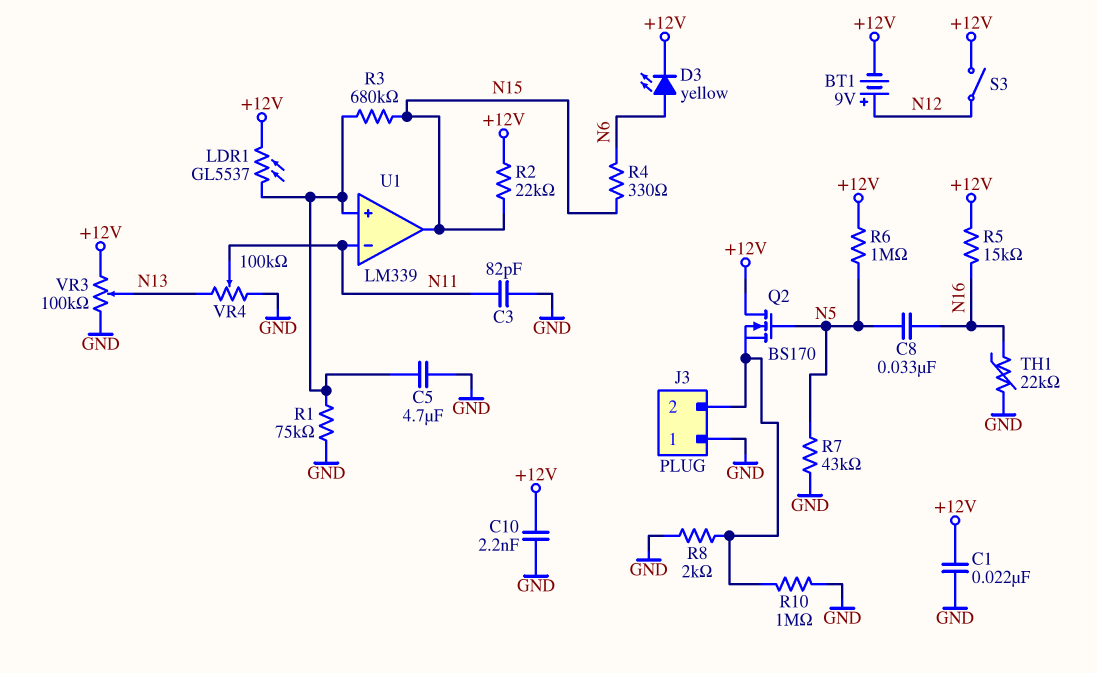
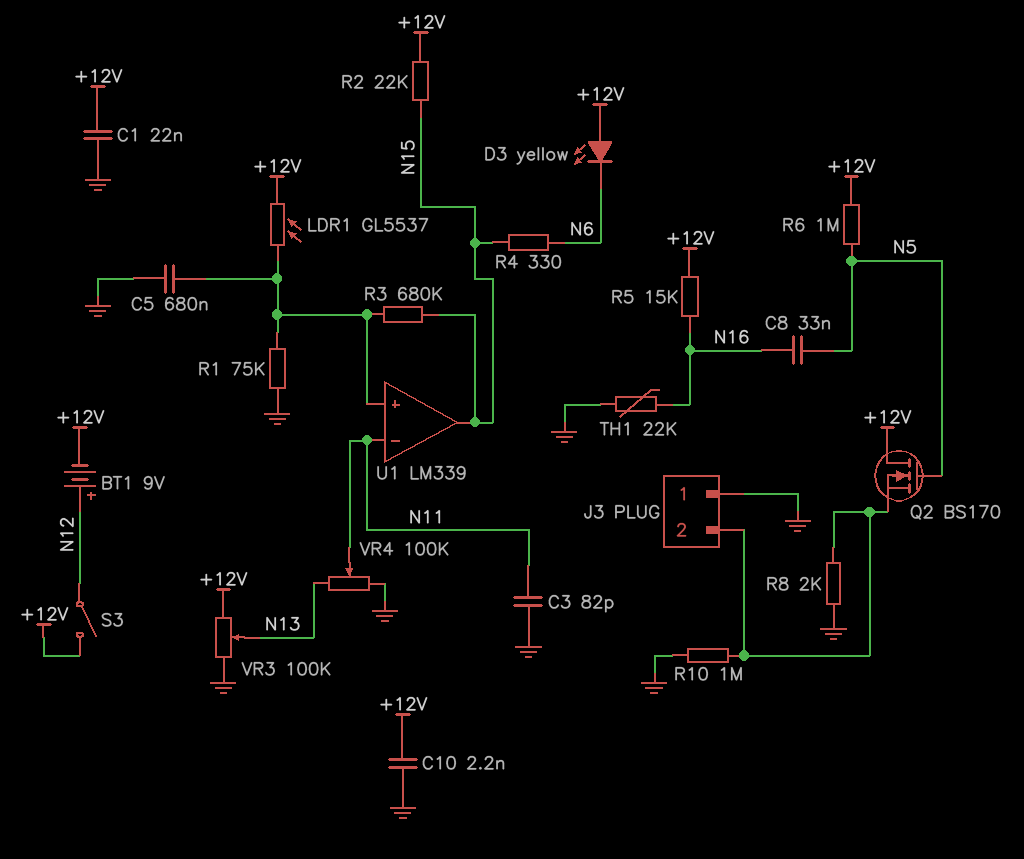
C5: 4.7uF (GND, U1/in+) -> 680nF (GND, U1/in+)
D3: LED yellow (A N6, K +12V) -> LED yellow (A +12V, K N6)
R7: 43k (GND, N5) -> none

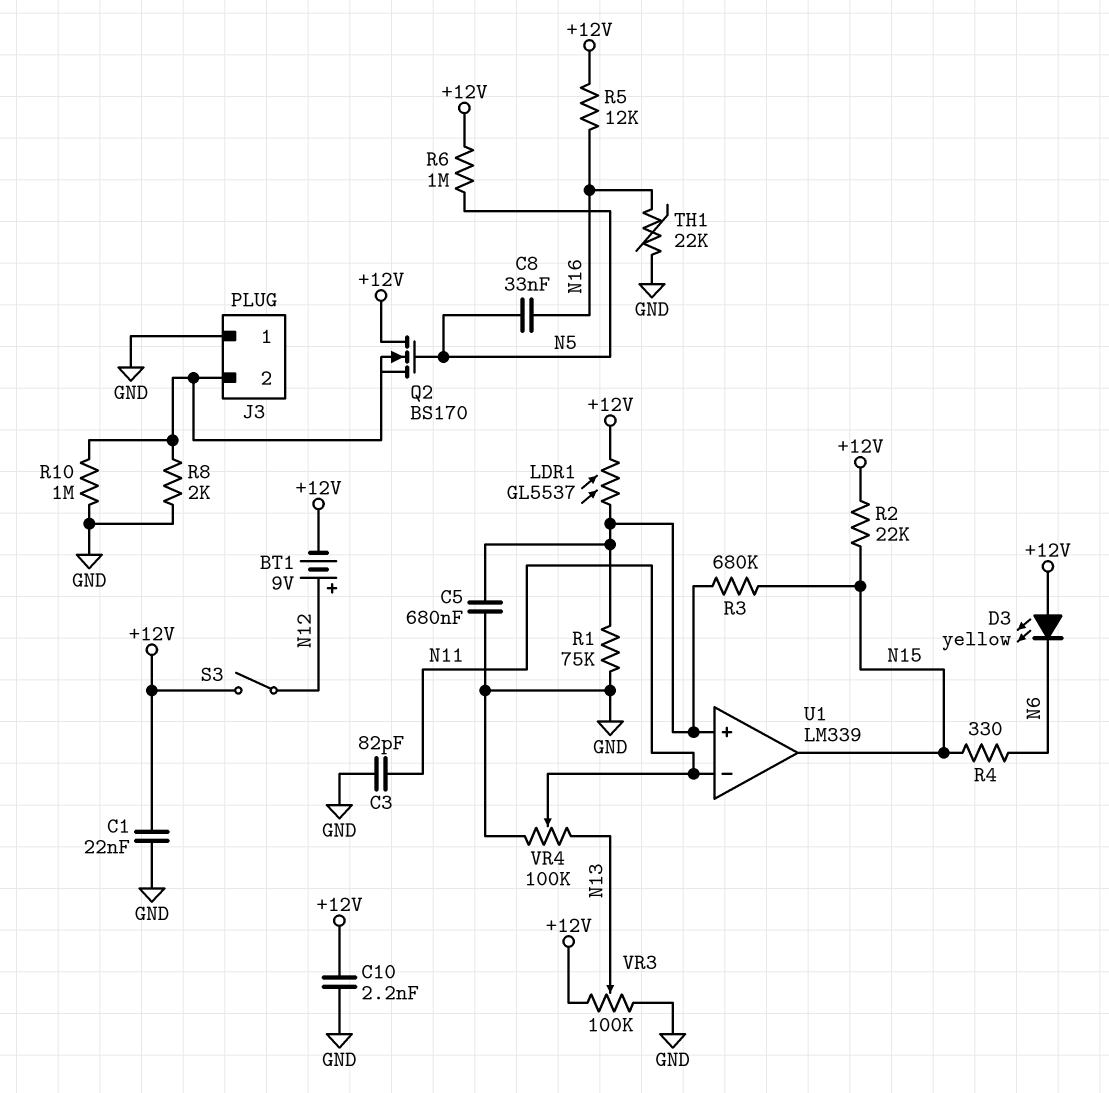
R5: 15k (+12V, N16) -> 12k (+12V, N16)

